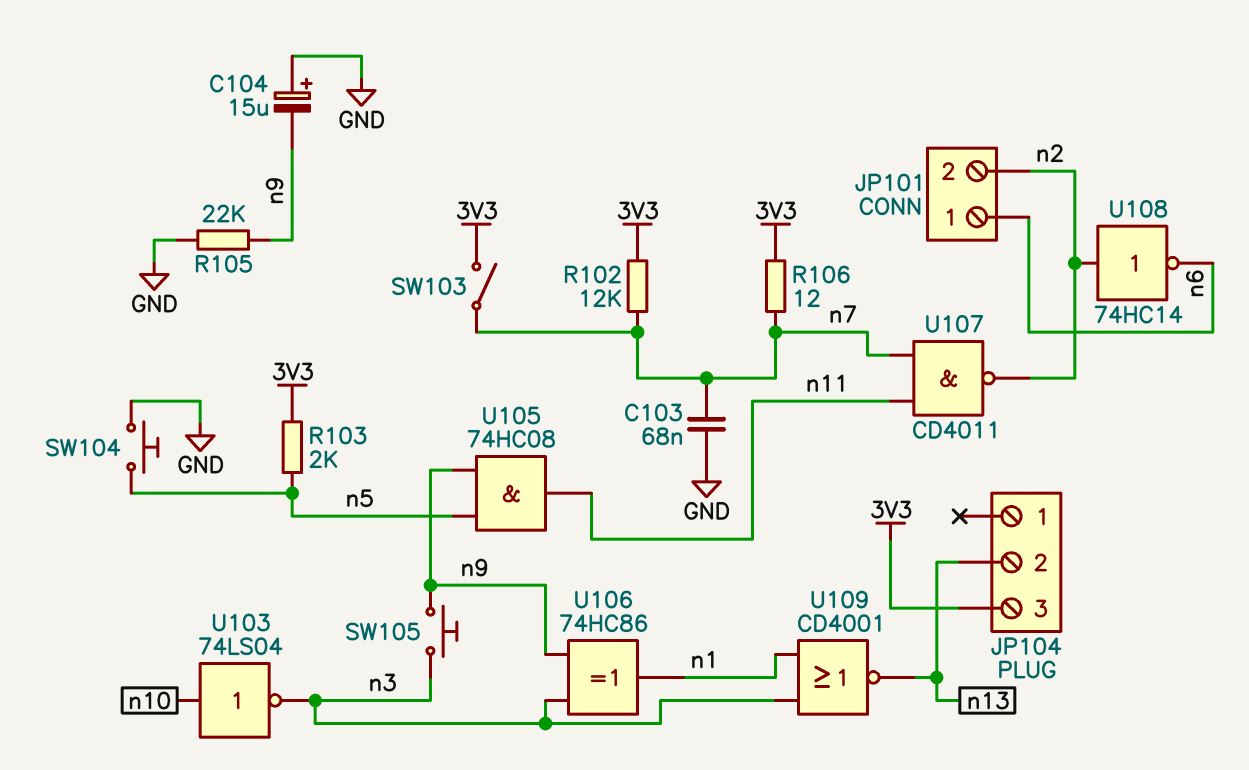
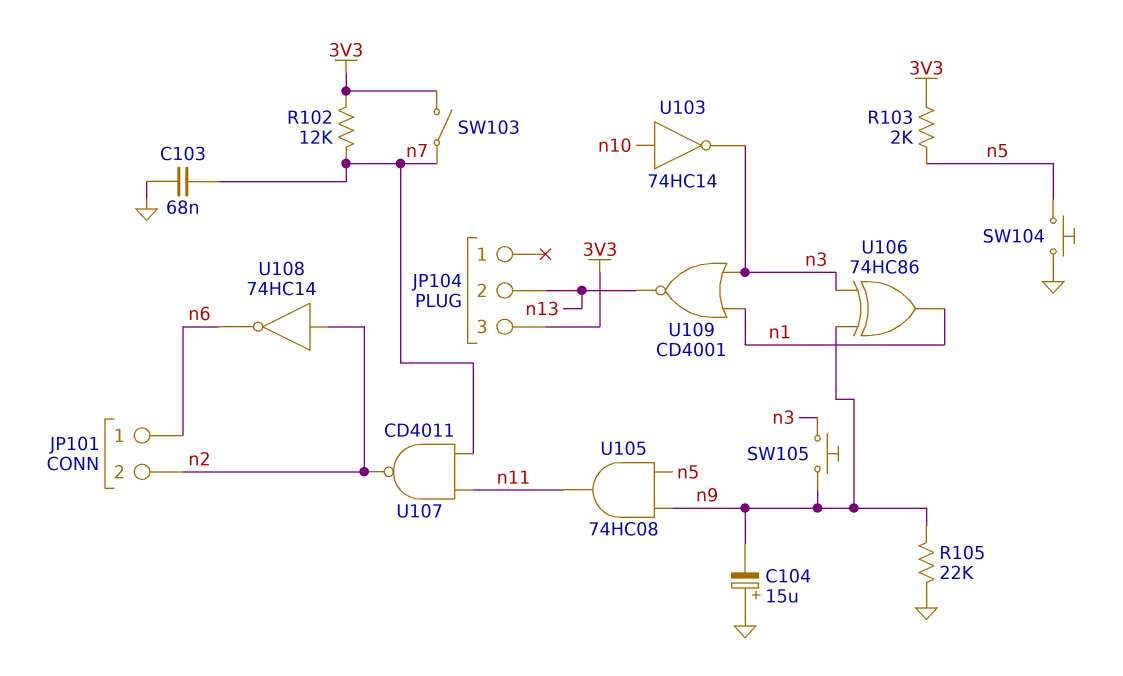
R106: 12 (3V3, n7) -> none
U103: NOT 74LS04 (in n10, out n3) -> NOT 74HC14 (in n10, out n3)

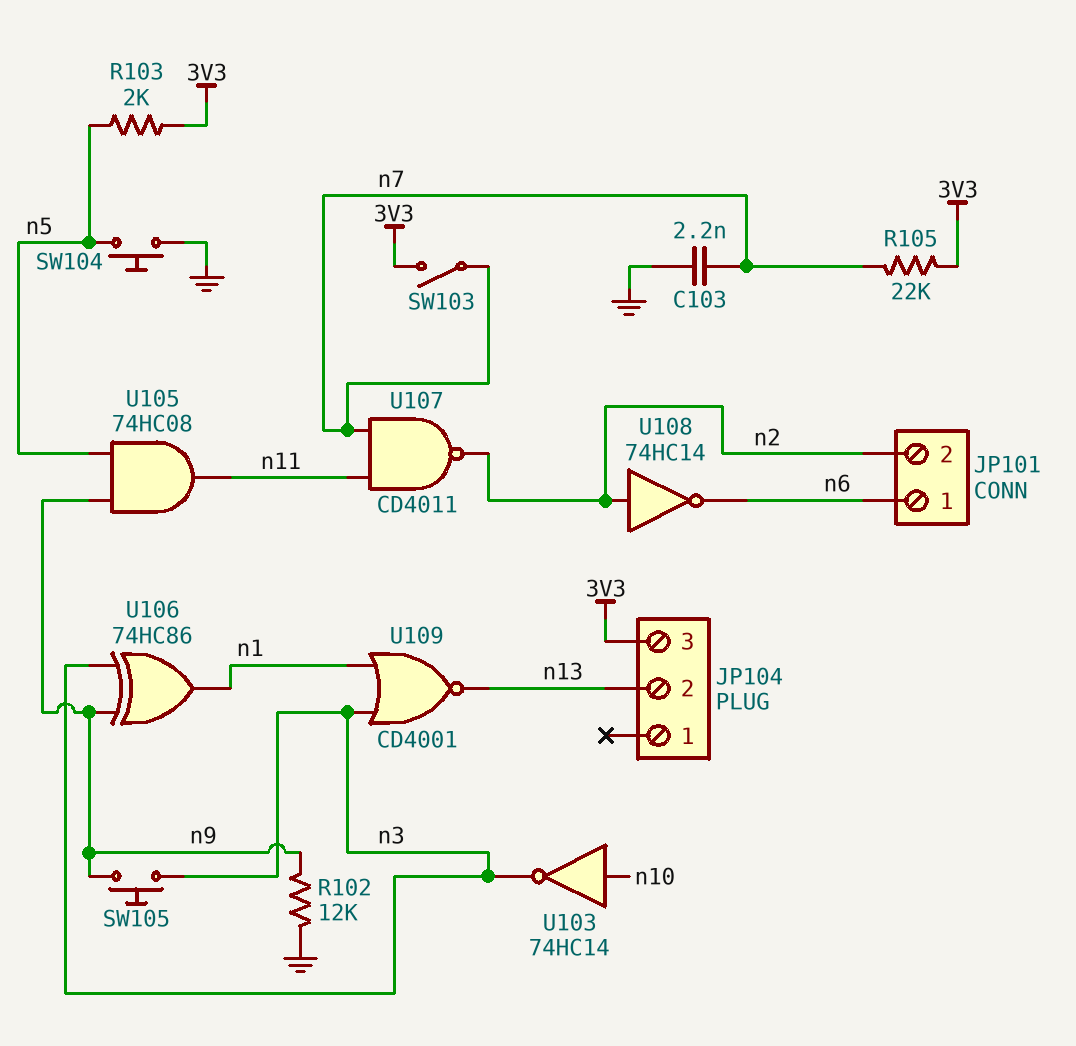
C103: 68nF (GND, n7) -> 2.2nF (GND, n7)
C104: 15uF (plus GND, minus n9) -> none
R102: 12k (3V3, n7) -> 12k (GND, n9)
R105: 22k (GND, n9) -> 22k (3V3, n7)

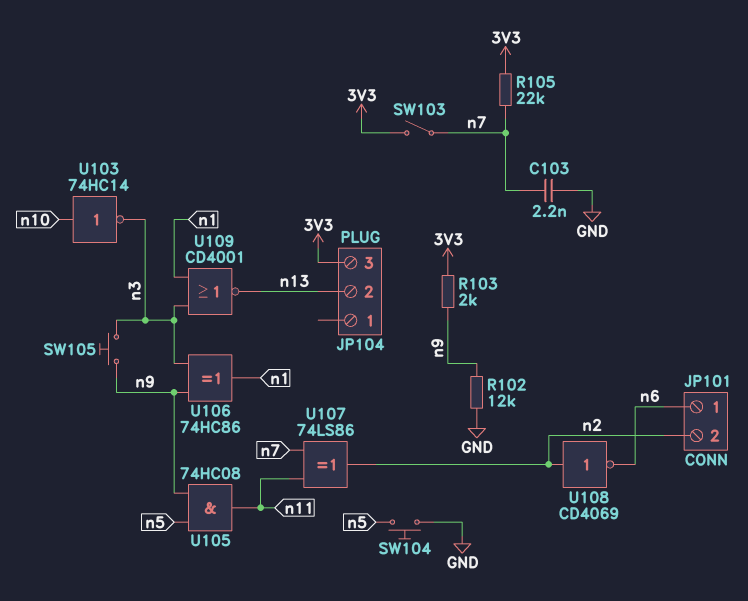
R103: 2k (3V3, n5) -> 2k (3V3, n9)
U107: NAND CD4011 (in n7, in n11, out n2) -> XOR 74LS86 (in n7, in n11, out n2)
U108: NOT 74HC14 (in n2, out n6) -> NOT CD4069 (in n2, out n6)

